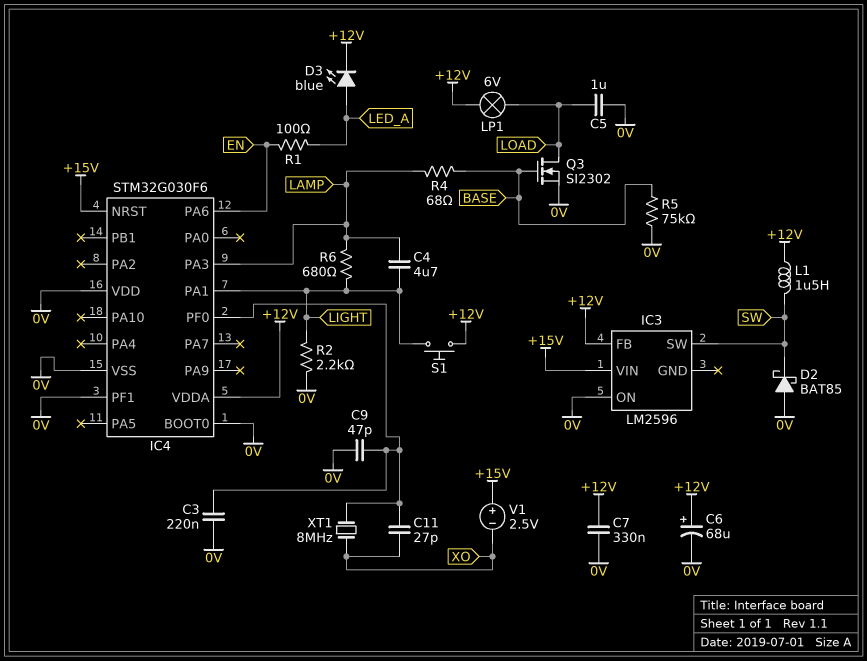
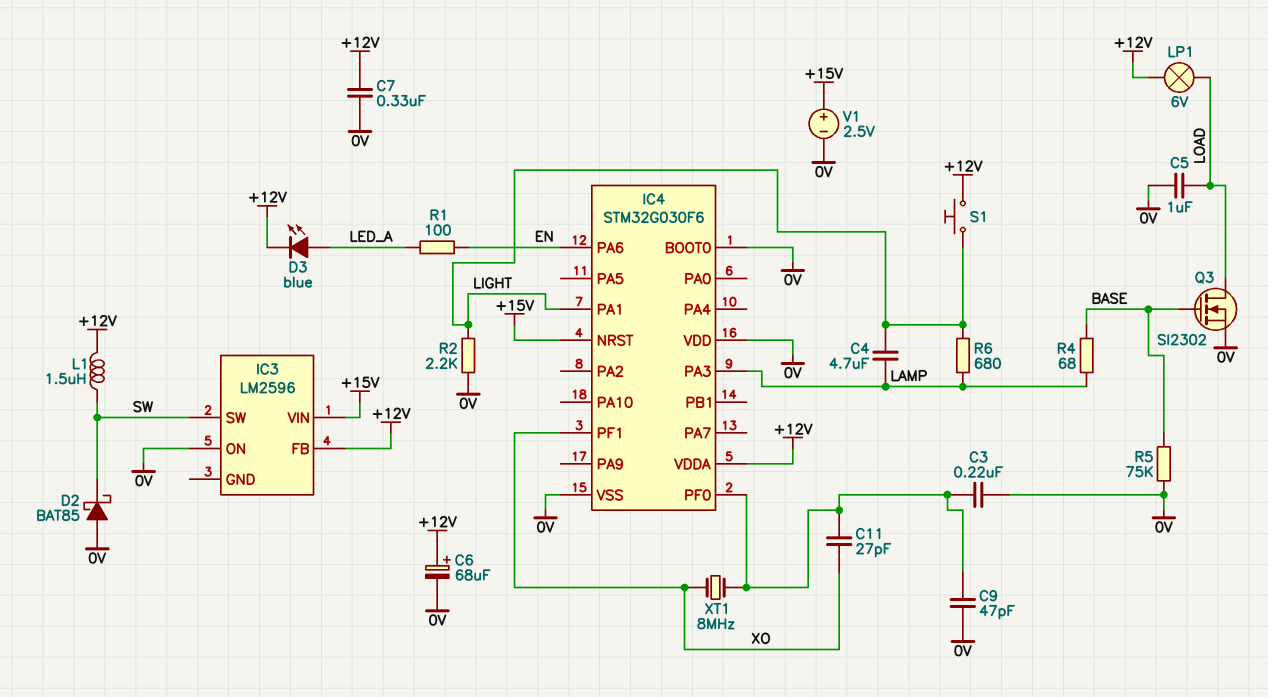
IC4 pin PF1: 0V -> XO
V1: 2.5V (plus +15V, minus XO) -> 2.5V (plus +15V, minus 0V)

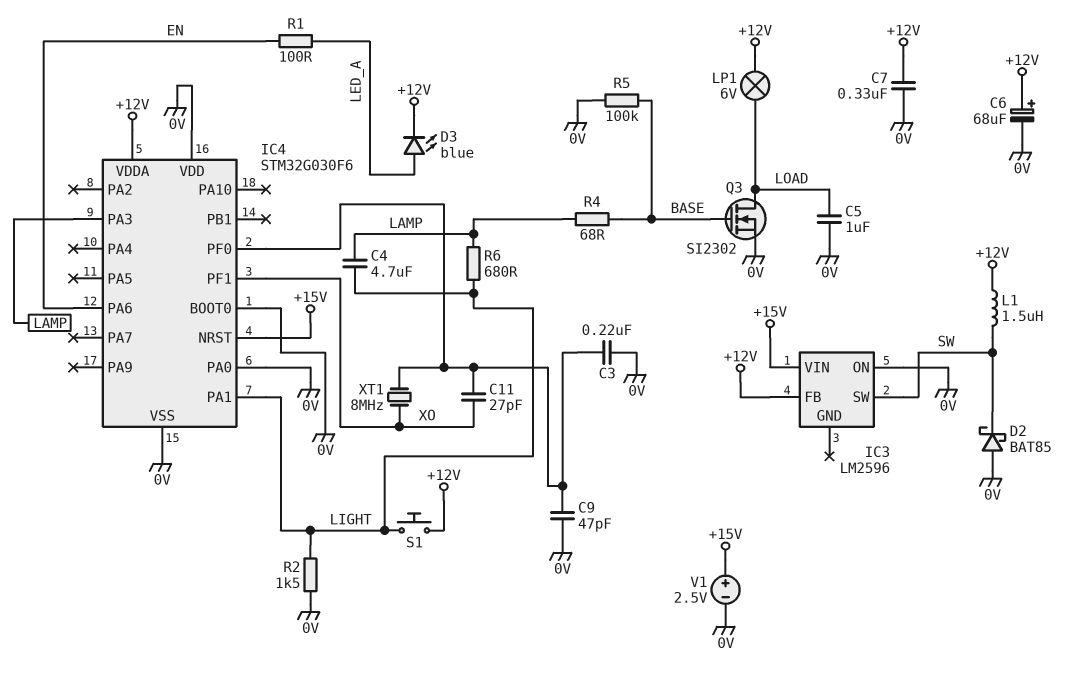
IC4 pin PA0: none -> 0V
R2: 2.2k (0V, LIGHT) -> 1.5k (0V, LIGHT)
R5: 75k (0V, BASE) -> 100k (0V, BASE)

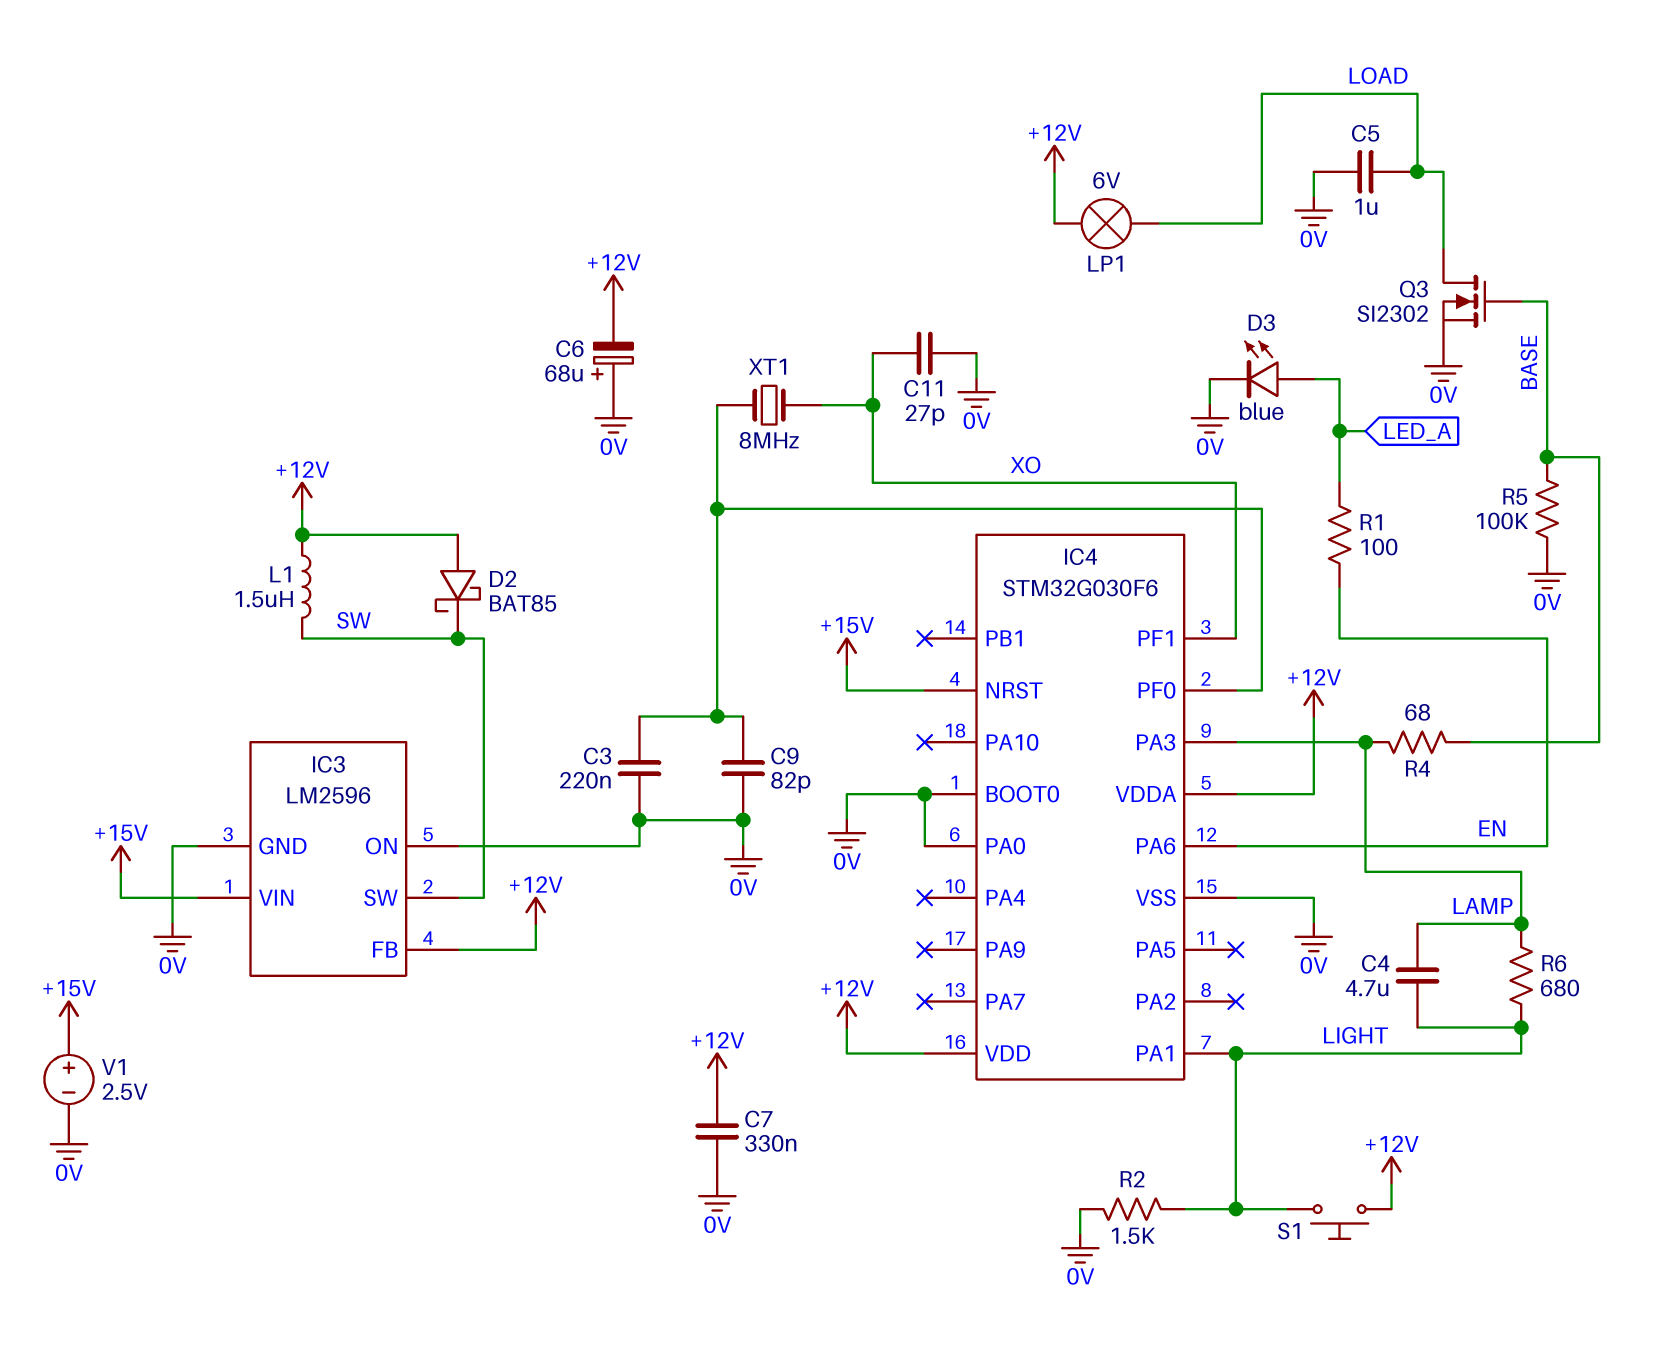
C6: 68uF (plus +12V, minus 0V) -> 68uF (plus 0V, minus +12V)
C9: 47pF (0V, IC4/PF0) -> 82pF (0V, IC4/PF0)
C11: 27pF (IC4/PF0, XO) -> 27pF (0V, XO)
D2: schottky BAT85 (A 0V, K SW) -> schottky BAT85 (A +12V, K SW)
D3: LED blue (A LED_A, K +12V) -> LED blue (A LED_A, K 0V)
IC3 pin GND: none -> 0V
IC4 pin VDD: 0V -> +12V

